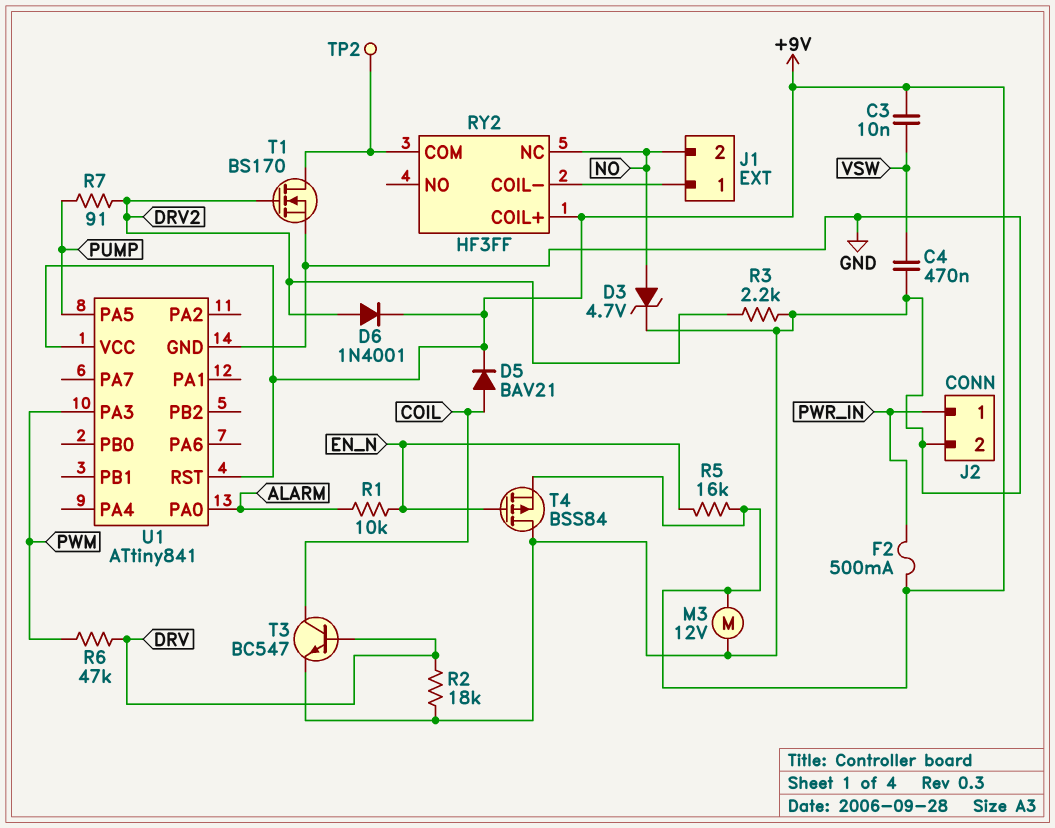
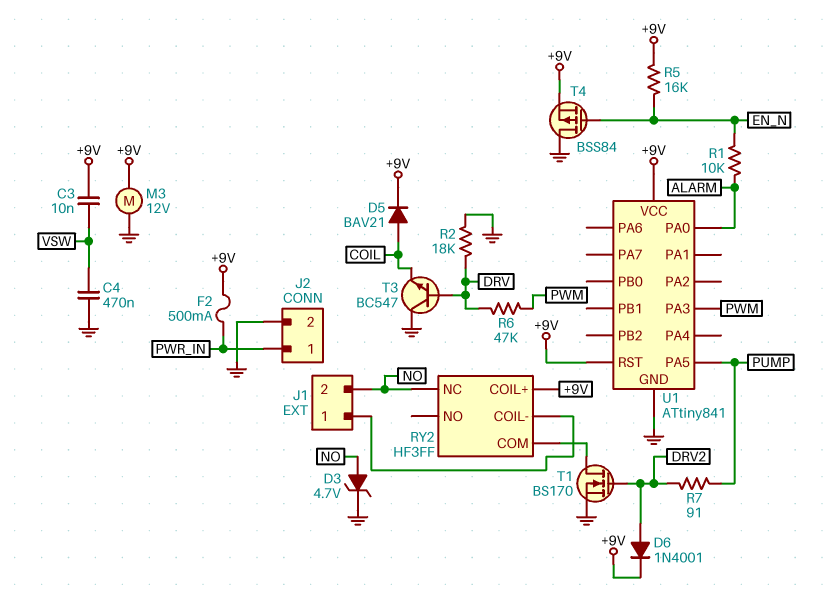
R3: 2.2k (DRV2, GND) -> none
T3: NPN BC547 (B DRV, C COIL, E GND) -> NPN BC547 (B DRV, C GND, E COIL)
TP2: test point (RY2/COM) -> none

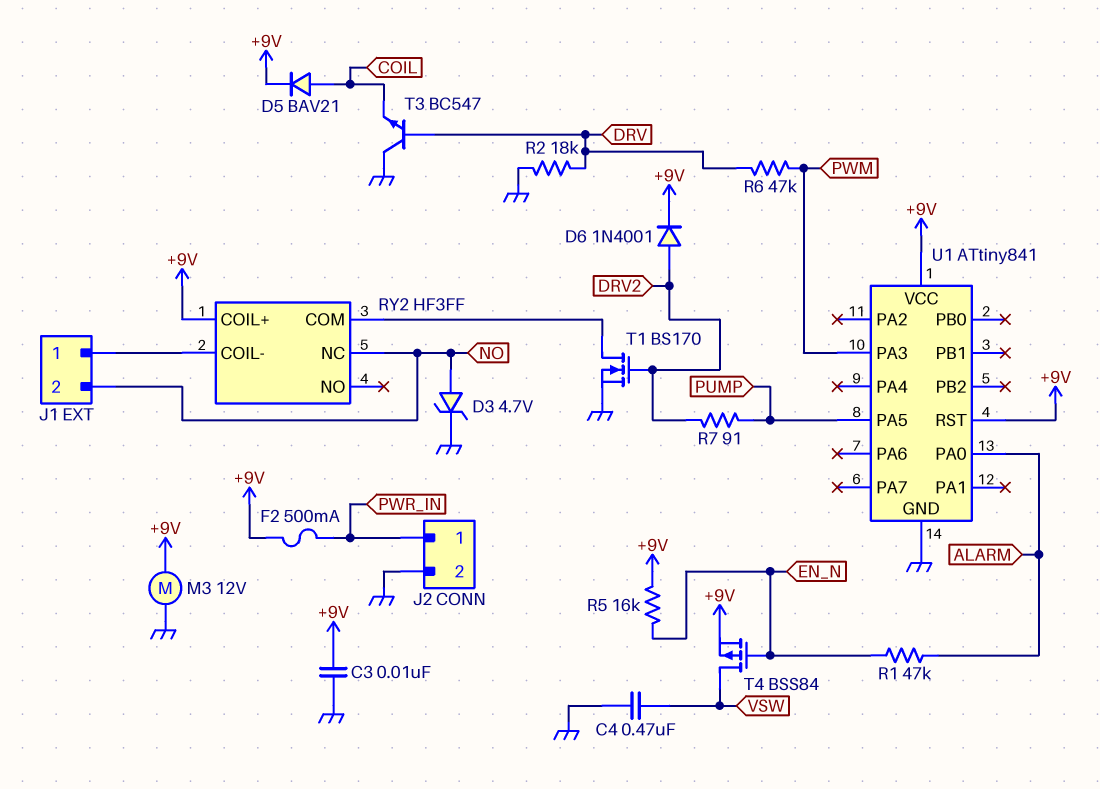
C3: 10nF (+9V, VSW) -> 10nF (+9V, GND)
R1: 10k (ALARM, EN_N) -> 47k (ALARM, EN_N)
T4: PMOS BSS84 (G EN_N, D GND, S +9V) -> PMOS BSS84 (G EN_N, D VSW, S +9V)

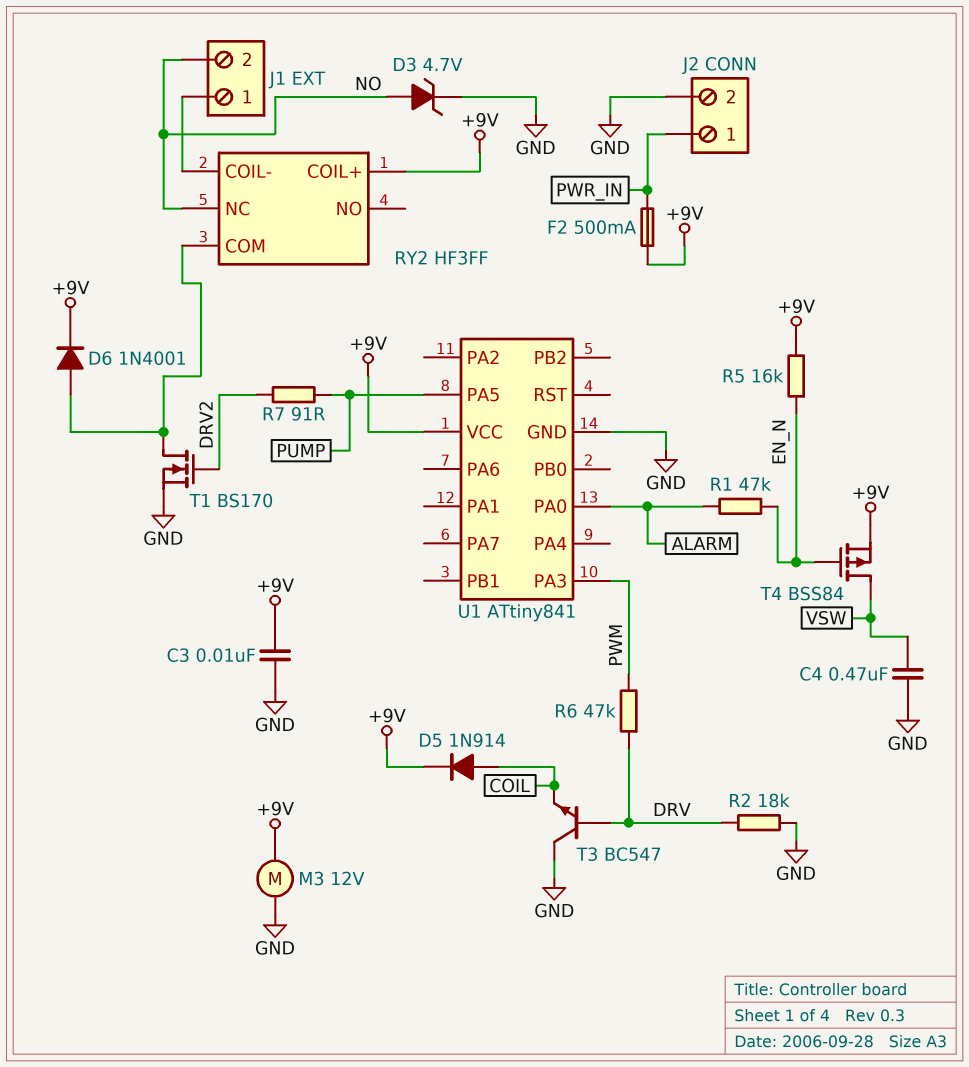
D5: diode BAV21 (A COIL, K +9V) -> diode 1N914 (A COIL, K +9V)
D6: diode 1N4001 (A DRV2, K +9V) -> diode 1N4001 (A RY2/COM, K +9V)
U1 pin RST: +9V -> none

